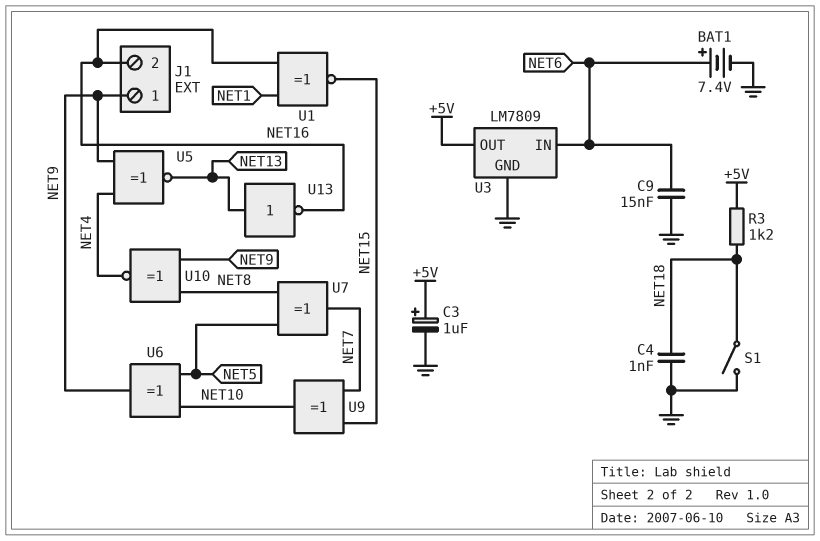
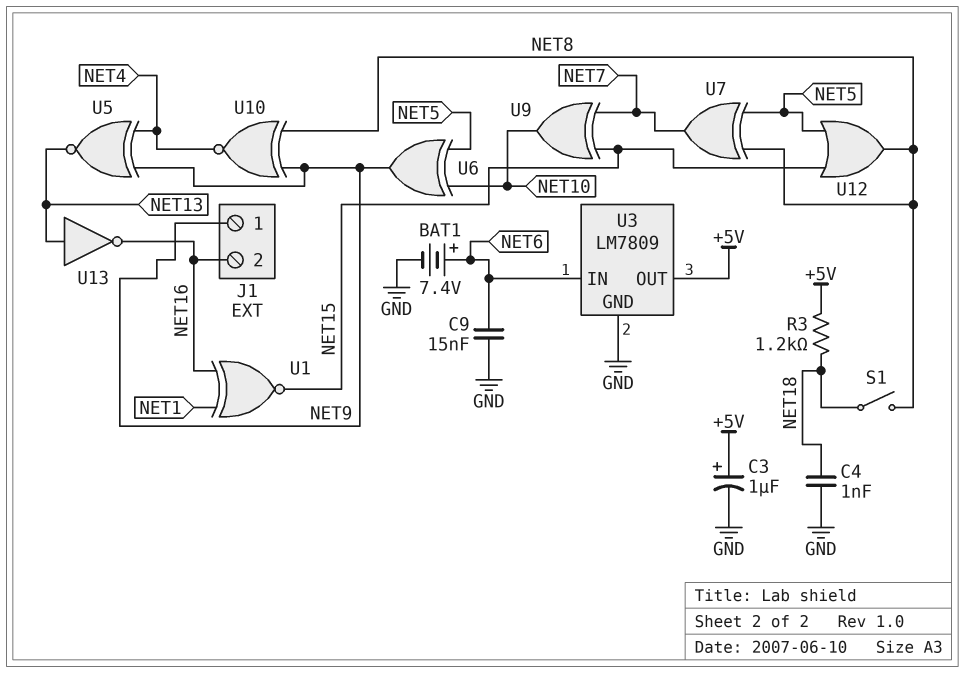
S1: switch (GND, NET18) -> switch (NET8, NET18)
U12: none -> OR (in NET5, in NET15, out NET8)

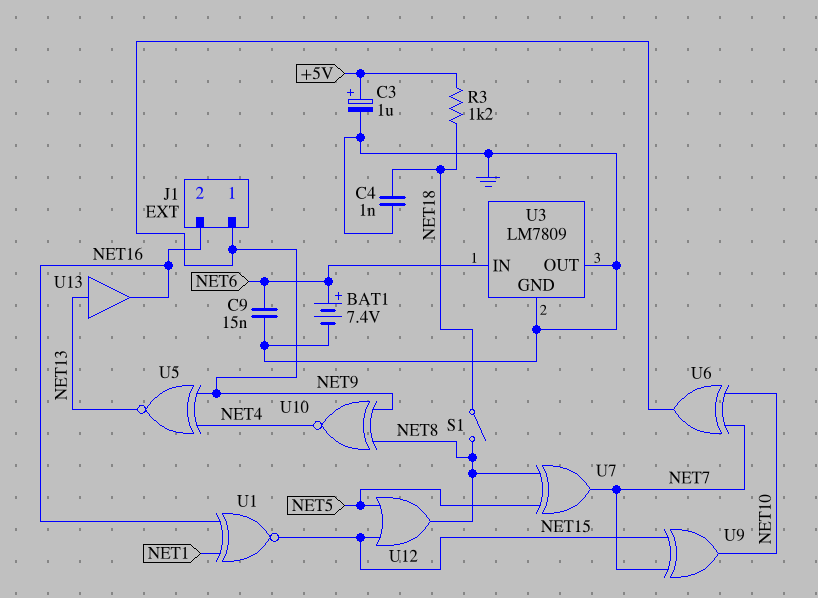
U3 pin OUT: +5V -> GND
U6: XOR (in NET5, in NET10, out NET9) -> XOR (in NET7, in NET10, out NET9)
U13: NOT (in NET13, out NET16) -> buffer (in NET13, out NET16)

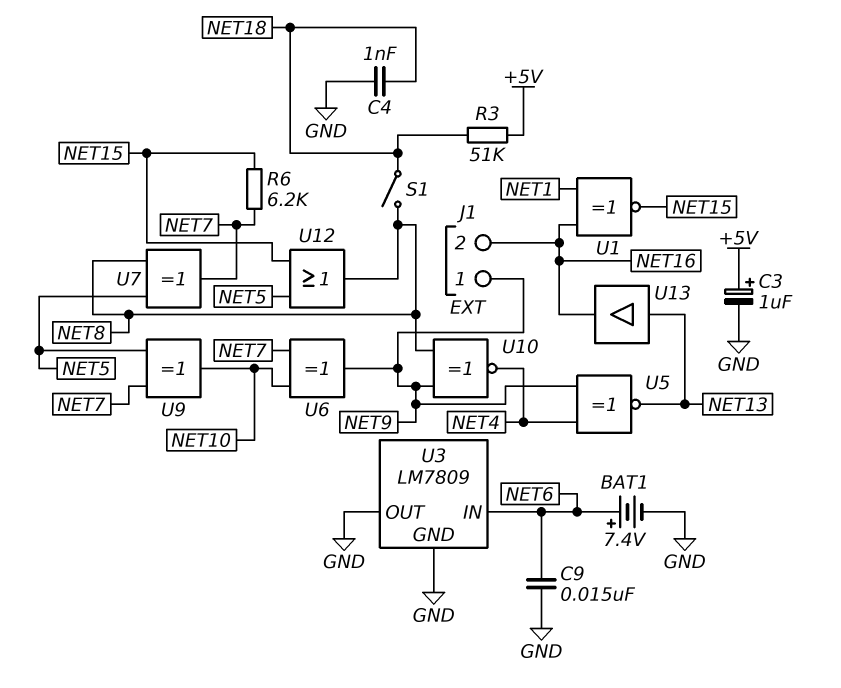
R3: 1.2k (+5V, NET18) -> 51k (+5V, NET18)
R6: none -> 6.2k (NET7, NET15)
U9: XOR (in NET7, in NET15, out NET10) -> XOR (in NET5, in NET7, out NET10)

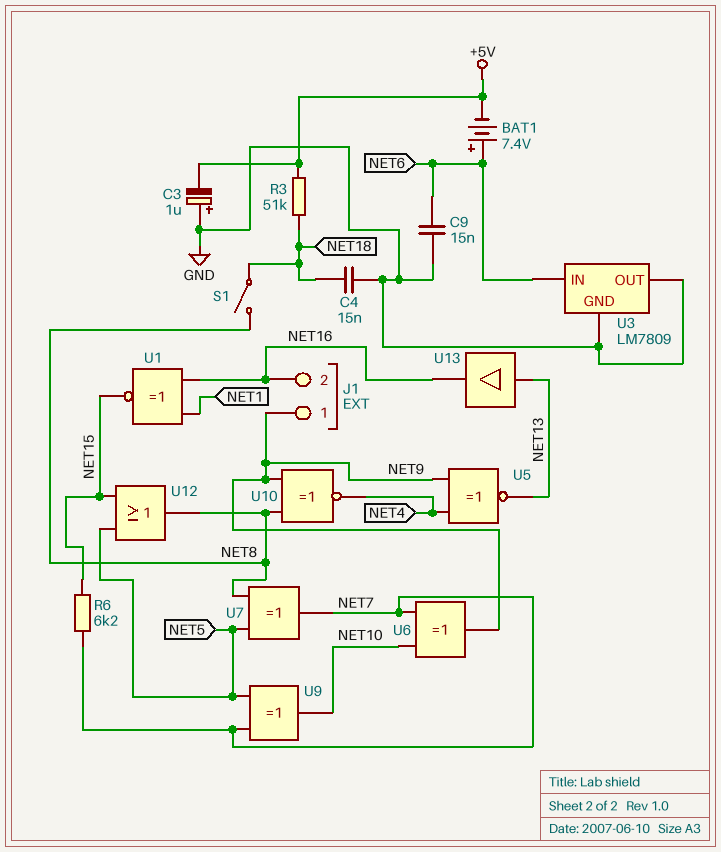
BAT1: 7.4V (plus NET6, minus GND) -> 7.4V (plus NET6, minus +5V)
C3: 1uF (plus +5V, minus GND) -> 1uF (plus GND, minus +5V)
C4: 1nF (GND, NET18) -> 15nF (GND, NET18)

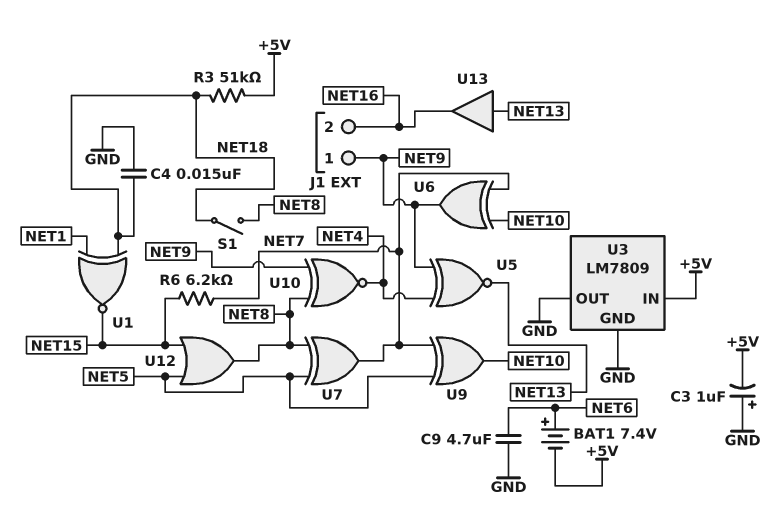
C9: 15nF (GND, NET6) -> 4.7uF (GND, NET6)
U1: XNOR (in NET1, in NET16, out NET15) -> XNOR (in NET1, in NET18, out NET15)
U3 pin IN: NET6 -> +5V

